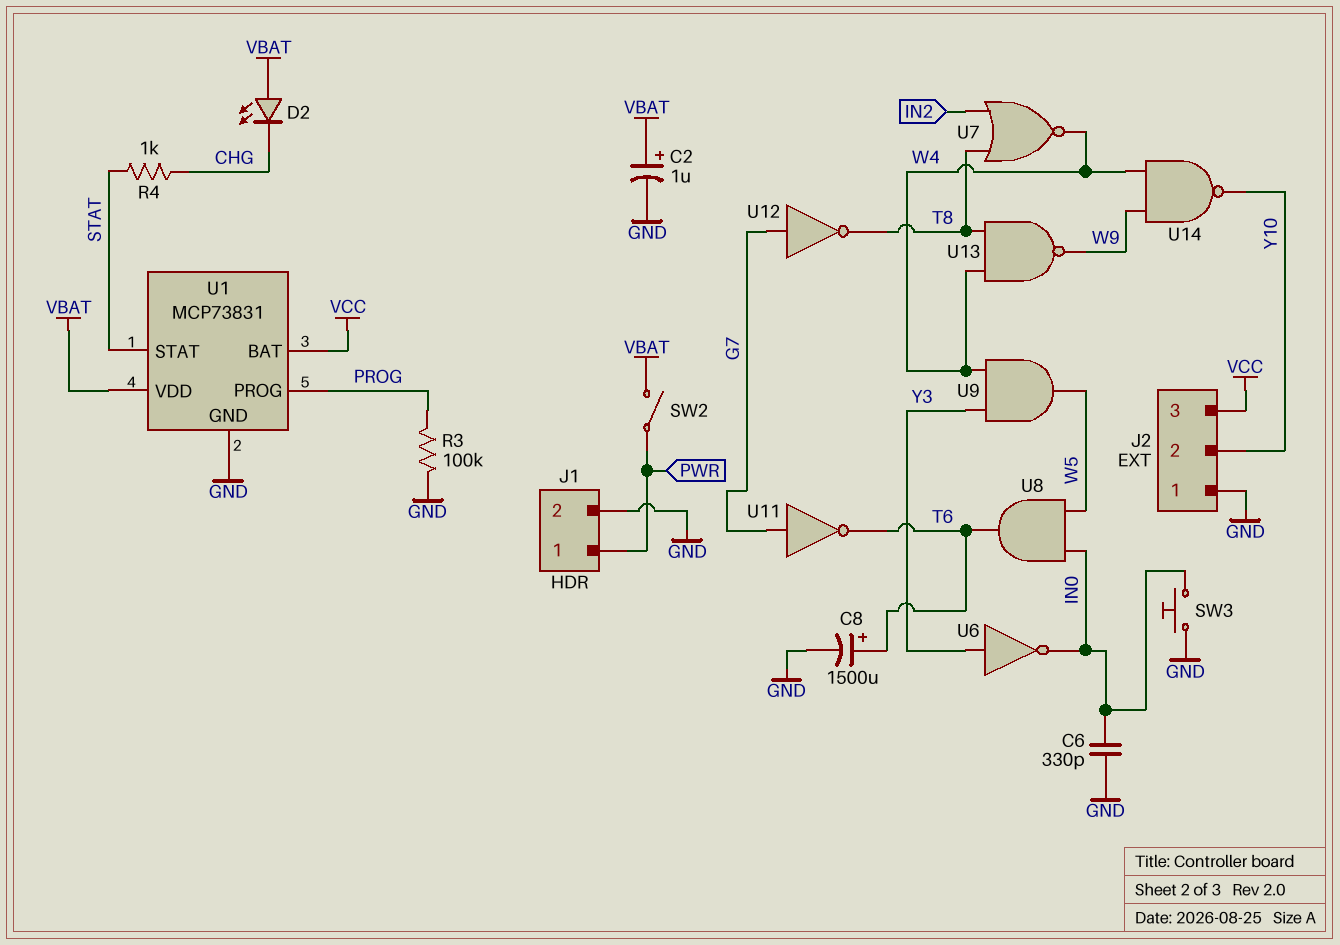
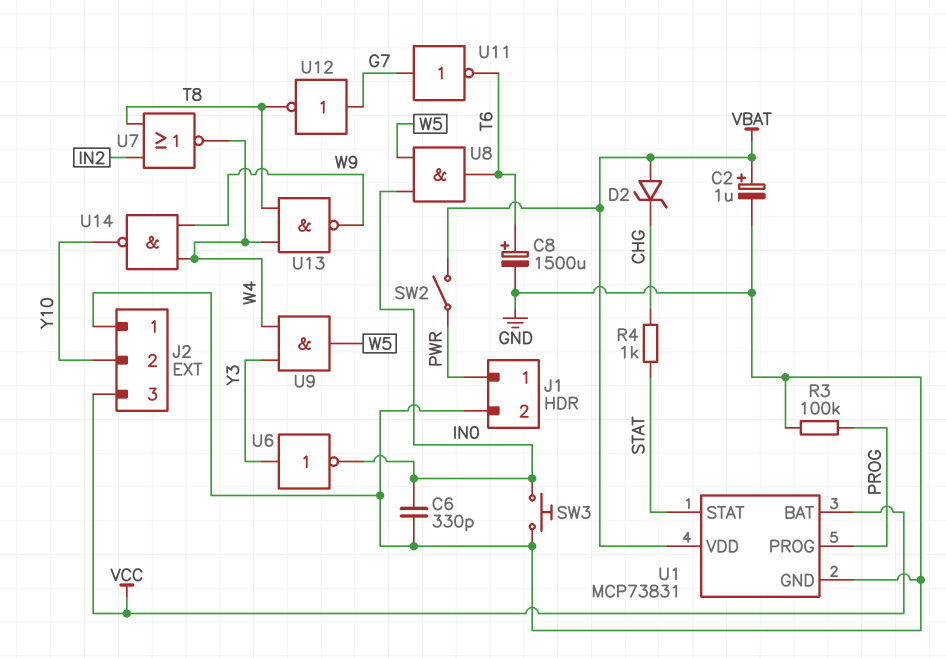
D2: LED (A VBAT, K CHG) -> zener (A VBAT, K CHG)

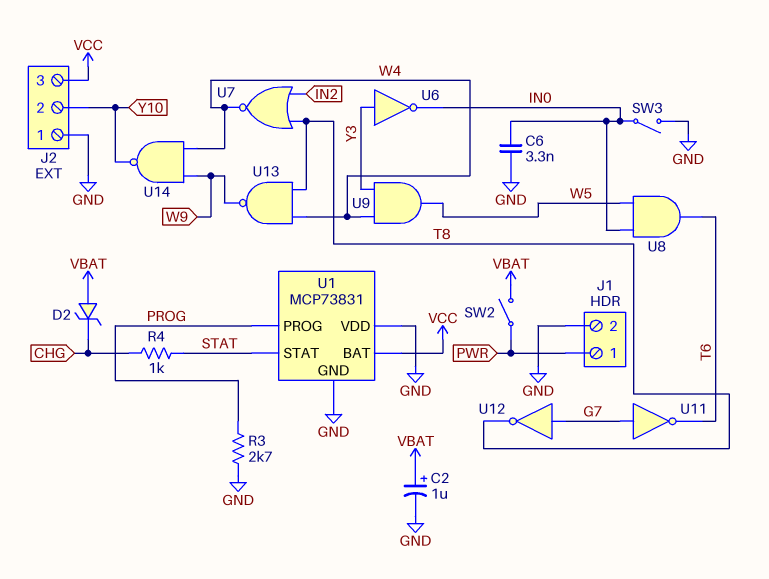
C6: 330pF (GND, IN0) -> 3.3nF (GND, IN0)
C8: 1500uF (plus T6, minus GND) -> none
R3: 100k (GND, PROG) -> 2.7k (GND, PROG)
SW3: button (GND, IN0) -> switch (GND, IN0)
U1 pin VDD: VBAT -> GND

